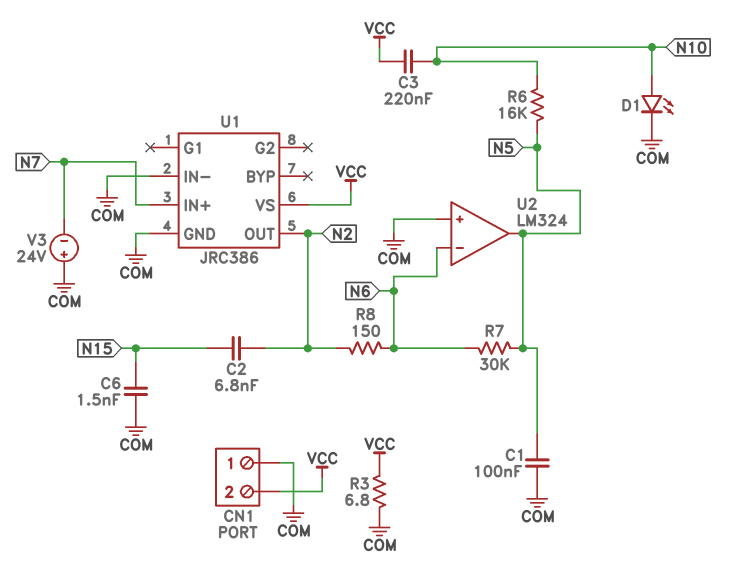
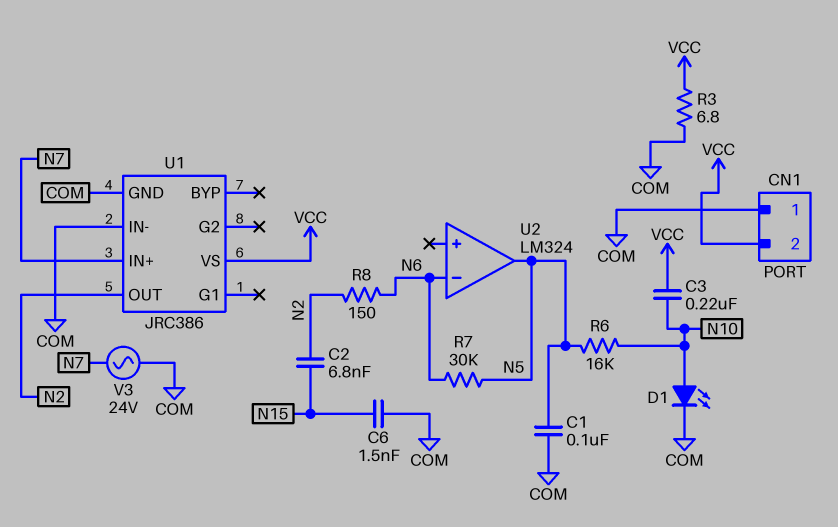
U2 pin in+: COM -> none
V3: 24V (plus COM, minus N7) -> AC 24V (COM, N7)

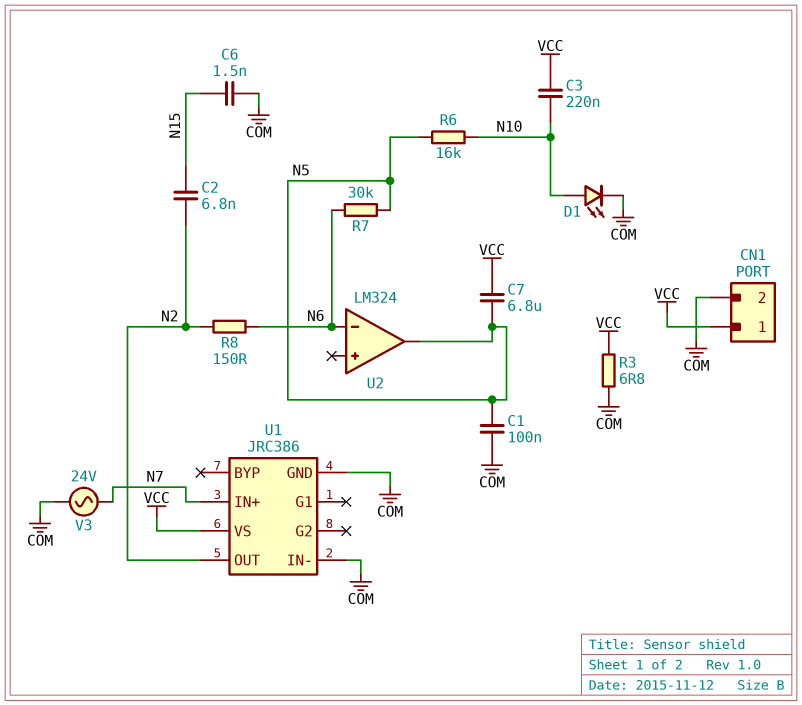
C7: none -> 6.8uF (N5, VCC)
CN1 pin 1: COM -> VCC
CN1 pin 2: VCC -> COM

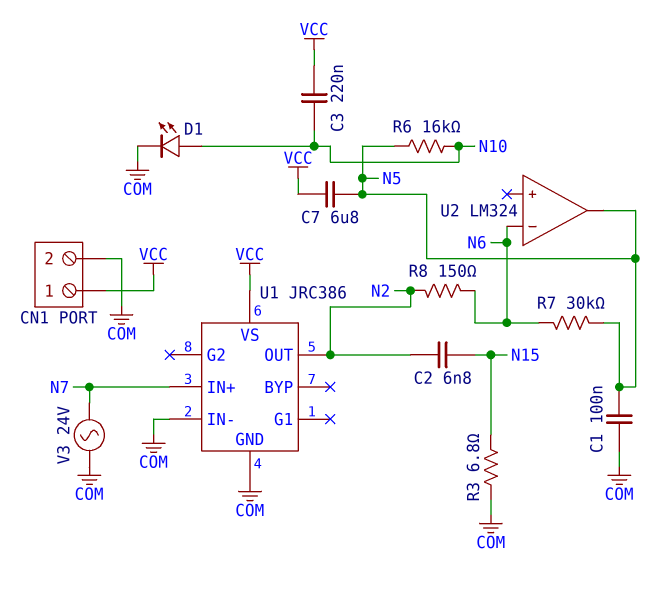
C6: 1.5nF (COM, N15) -> none
R3: 6.8 (COM, VCC) -> 6.8 (COM, N15)

